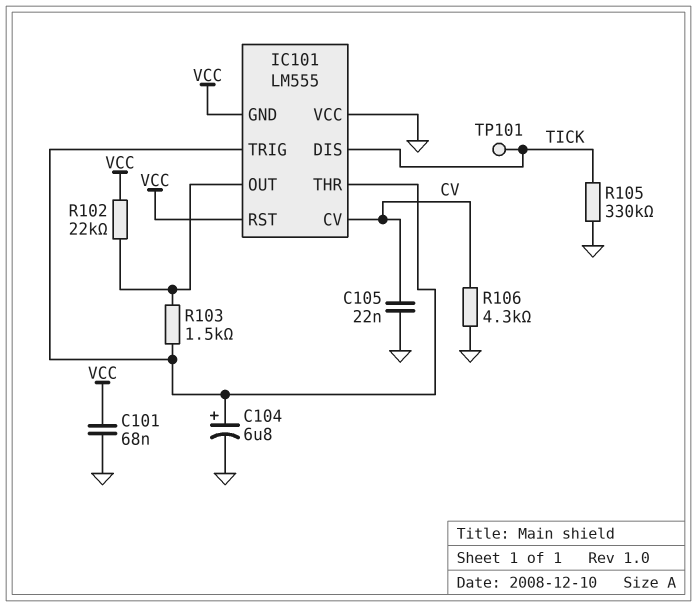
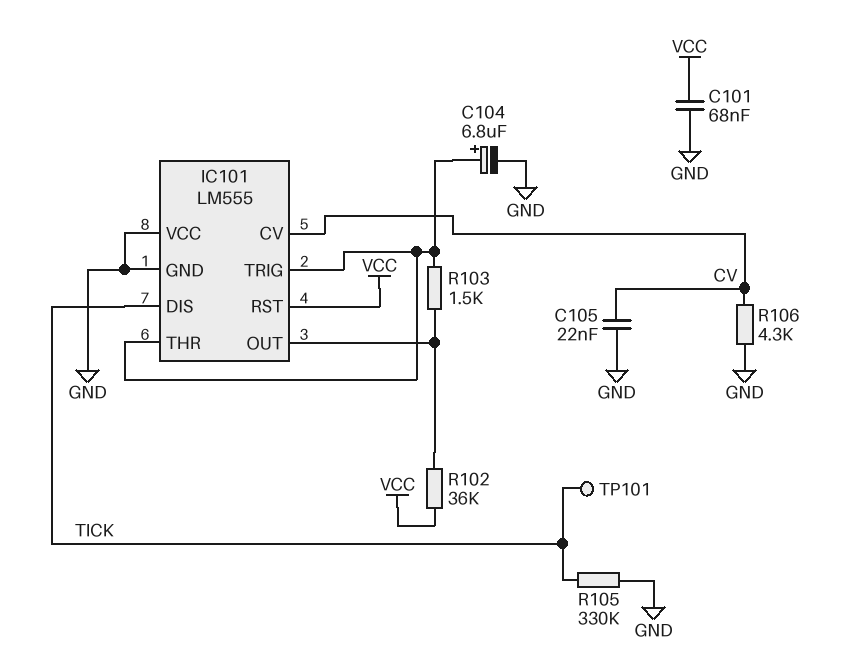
IC101 pin GND: VCC -> GND
R102: 22k (IC101/OUT, VCC) -> 36k (IC101/OUT, VCC)

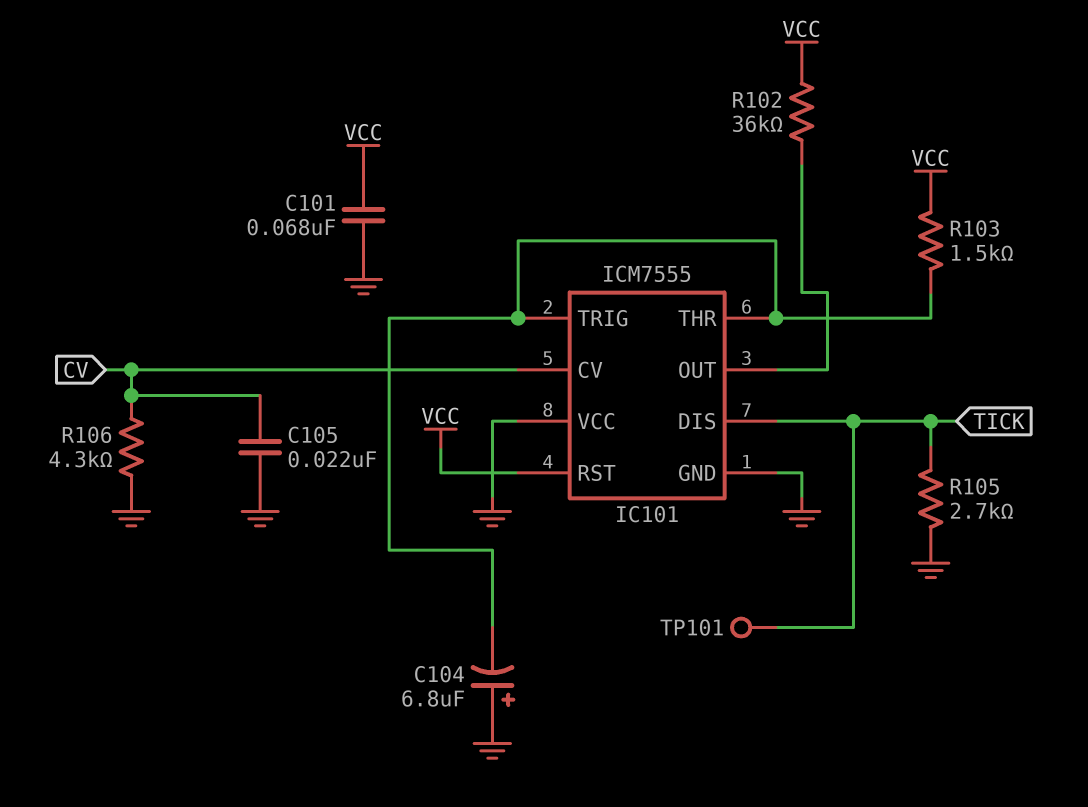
C104: 6.8uF (plus IC101/THR, minus GND) -> 6.8uF (plus GND, minus IC101/THR)
IC101: LM555 -> ICM7555
R103: 1.5k (IC101/OUT, IC101/THR) -> 1.5k (IC101/THR, VCC)
R105: 330k (GND, TICK) -> 2.7k (GND, TICK)

